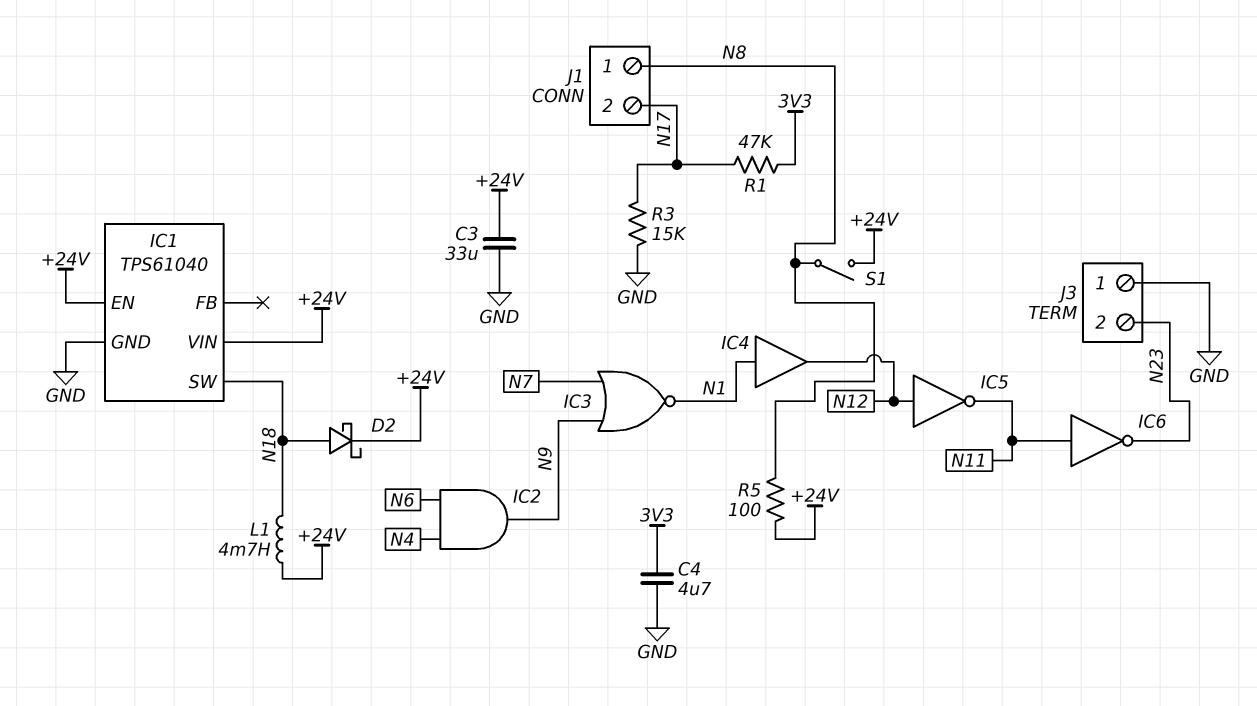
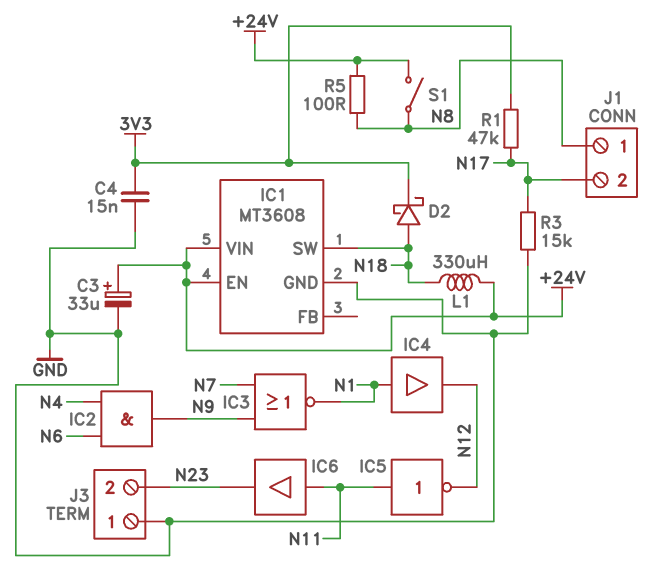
C3: 33uF (+24V, GND) -> 33uF (plus +24V, minus GND)
C4: 4.7uF (3V3, GND) -> 15nF (3V3, GND)
D2: schottky (A N18, K +24V) -> schottky (A N18, K 3V3)
IC1: TPS61040 -> MT3608
IC5: NOT (in N12, out N11) -> NOT (in N11, out N12)
IC6: NOT (in N11, out N23) -> buffer (in N11, out N23)
L1: 4.7mH (+24V, N18) -> 330uH (+24V, N18)

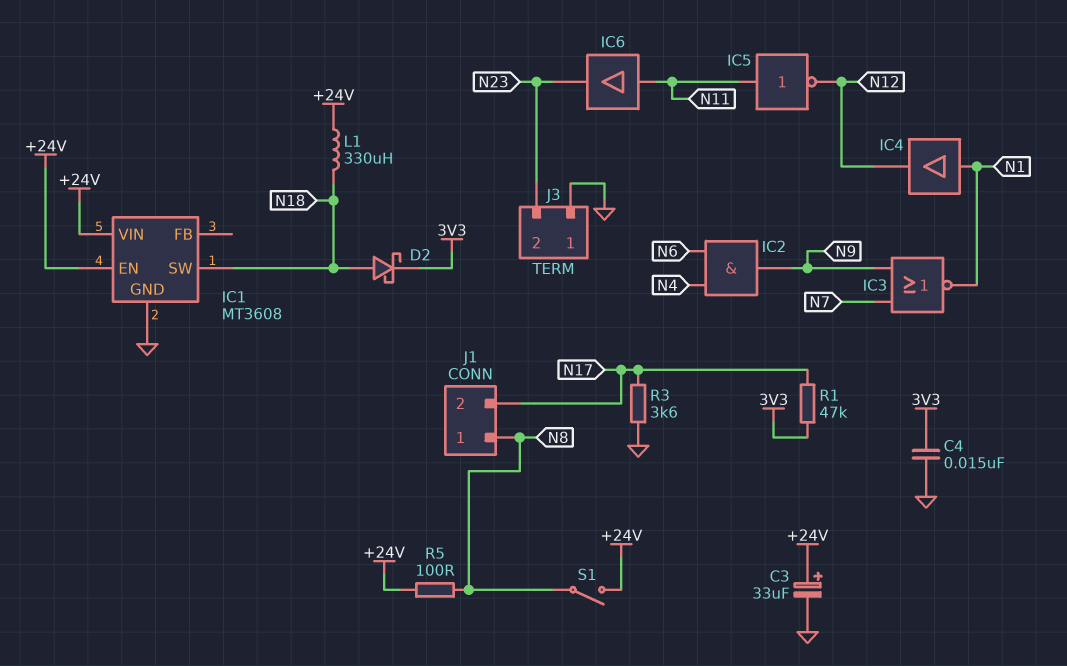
R3: 15k (GND, N17) -> 3.6k (GND, N17)

